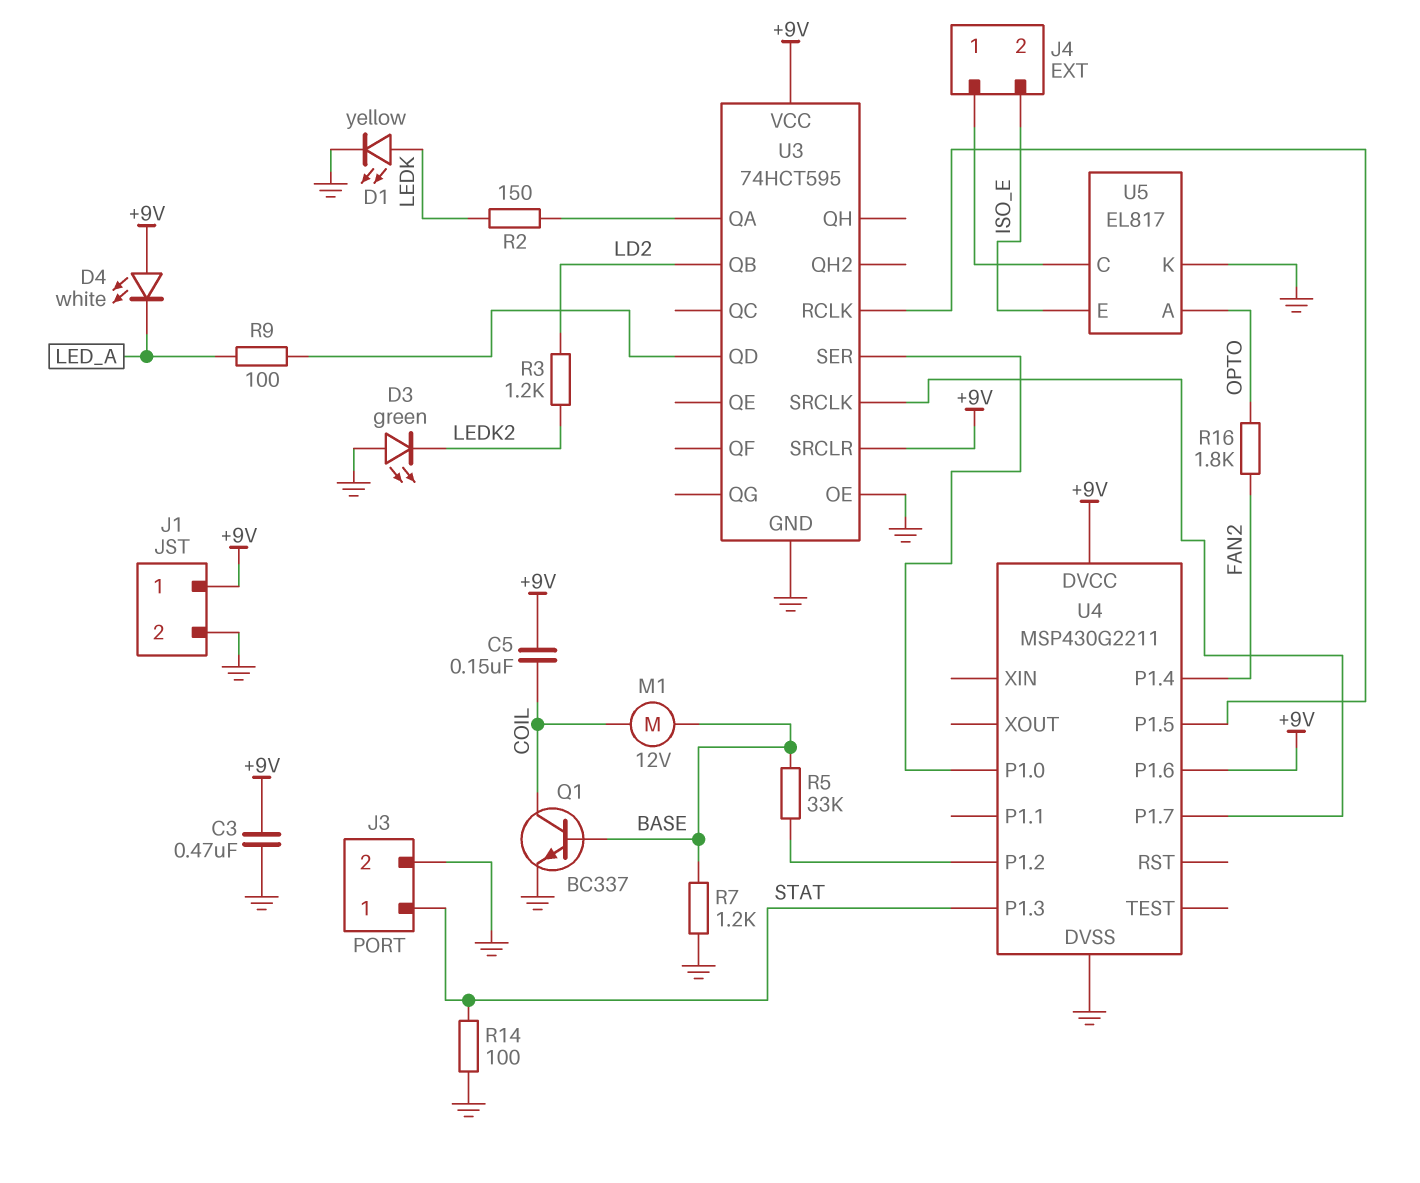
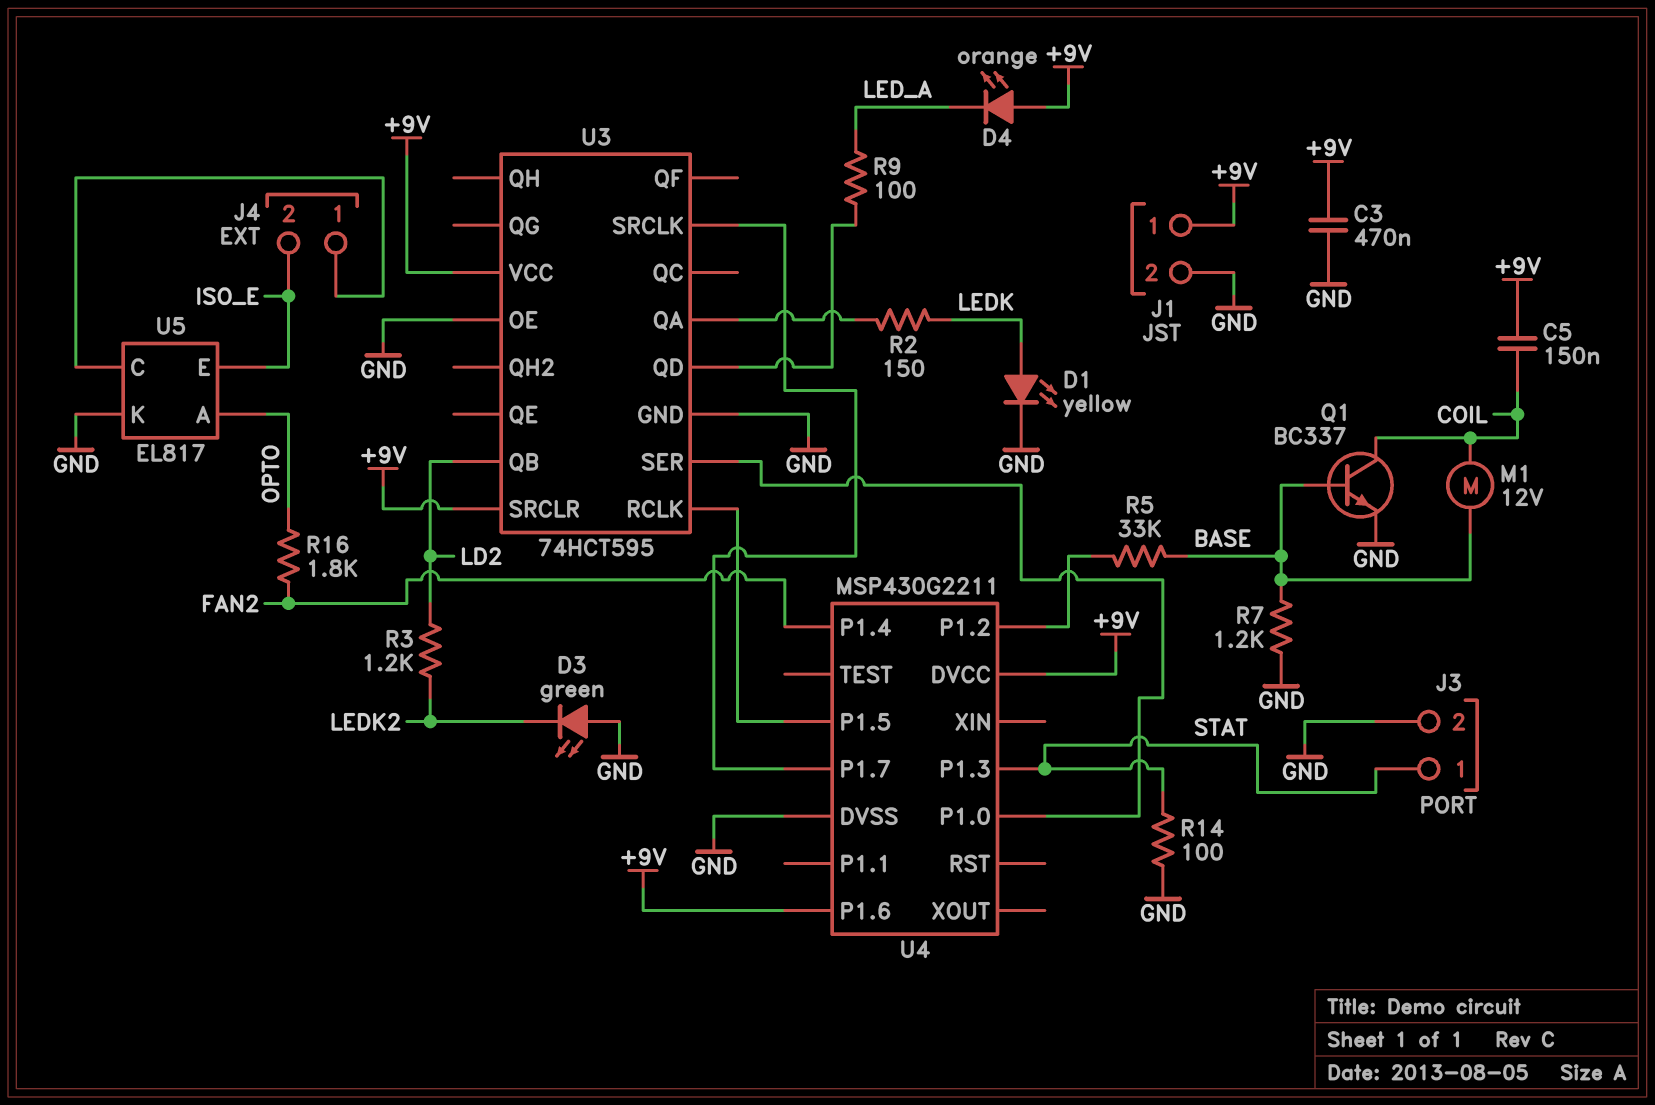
D4: LED white (A +9V, K LED_A) -> LED orange (A +9V, K LED_A)

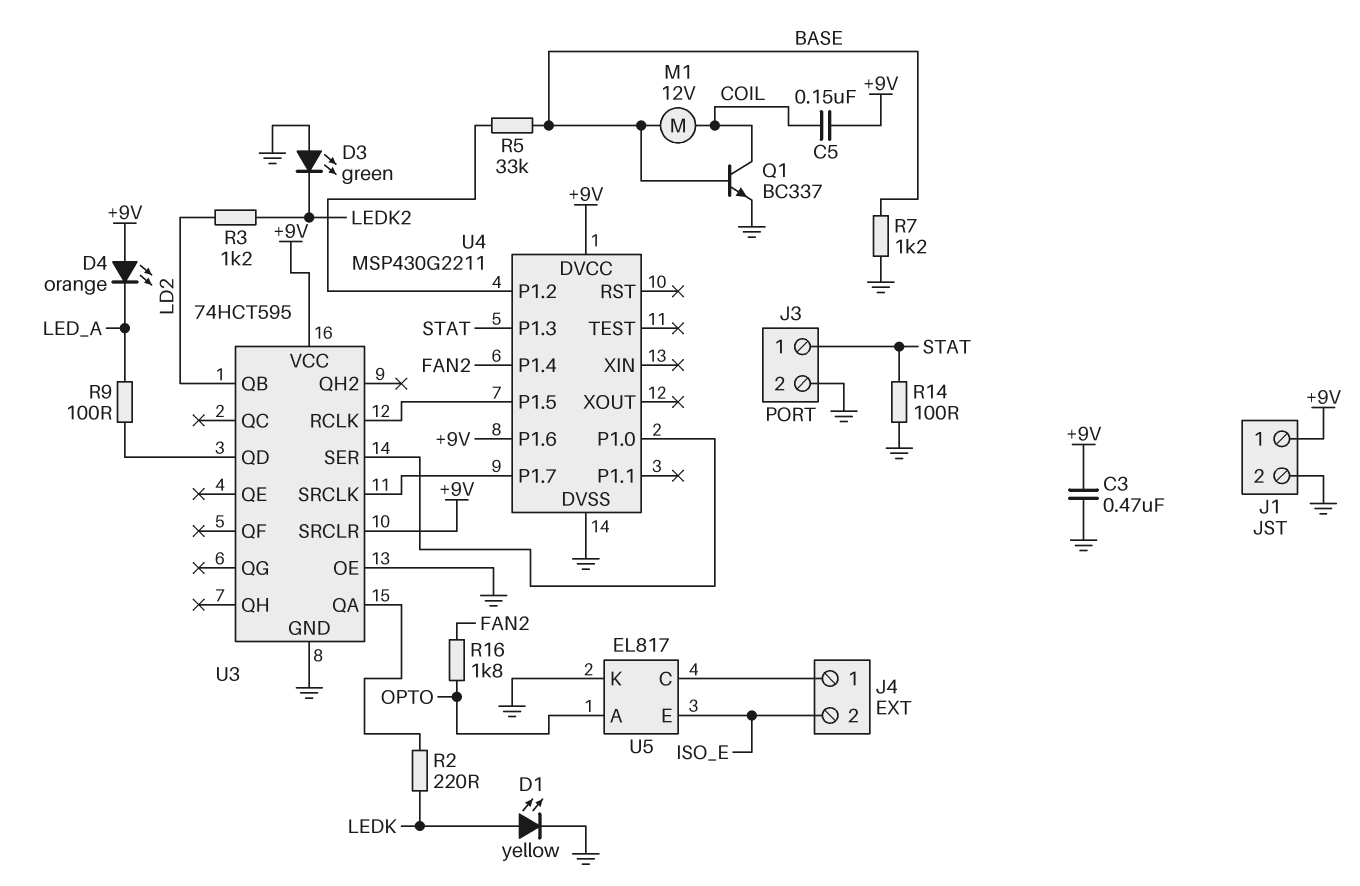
R2: 150 (LEDK, U3/QA) -> 220 (LEDK, U3/QA)

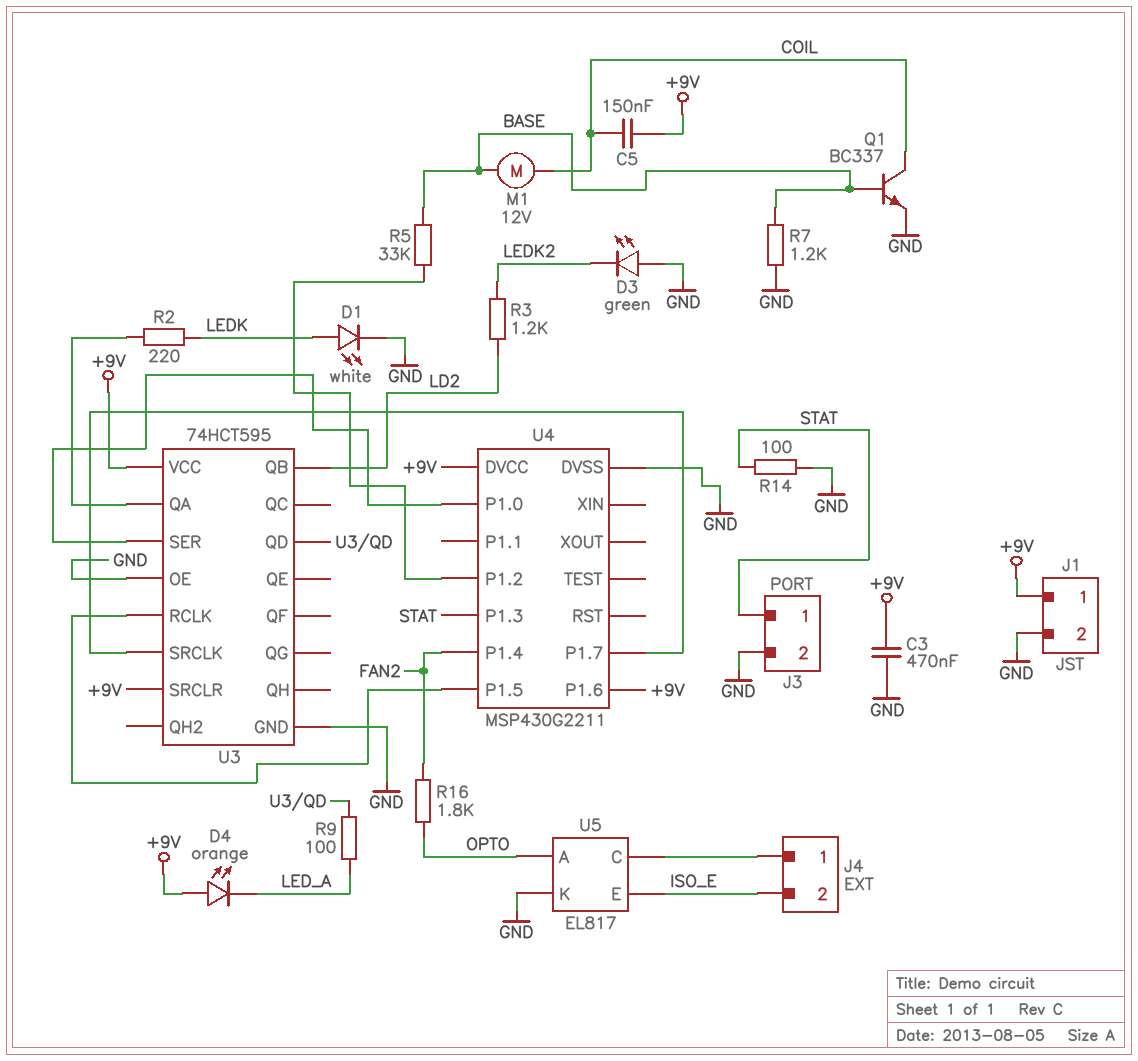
D1: LED yellow (A LEDK, K GND) -> LED white (A LEDK, K GND)

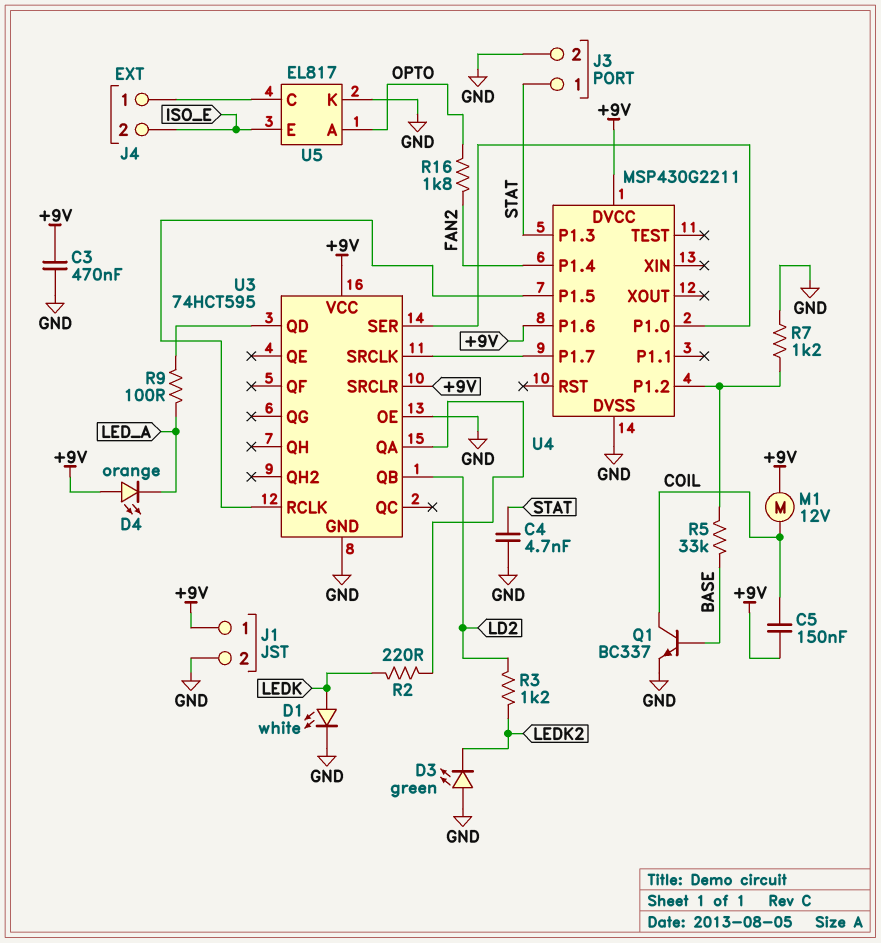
C4: none -> 4.7nF (GND, STAT)
M1: motor 12V (BASE, COIL) -> motor 12V (+9V, COIL)
R7: 1.2k (BASE, GND) -> 1.2k (GND, U4/P1.2)
R14: 100 (GND, STAT) -> none

